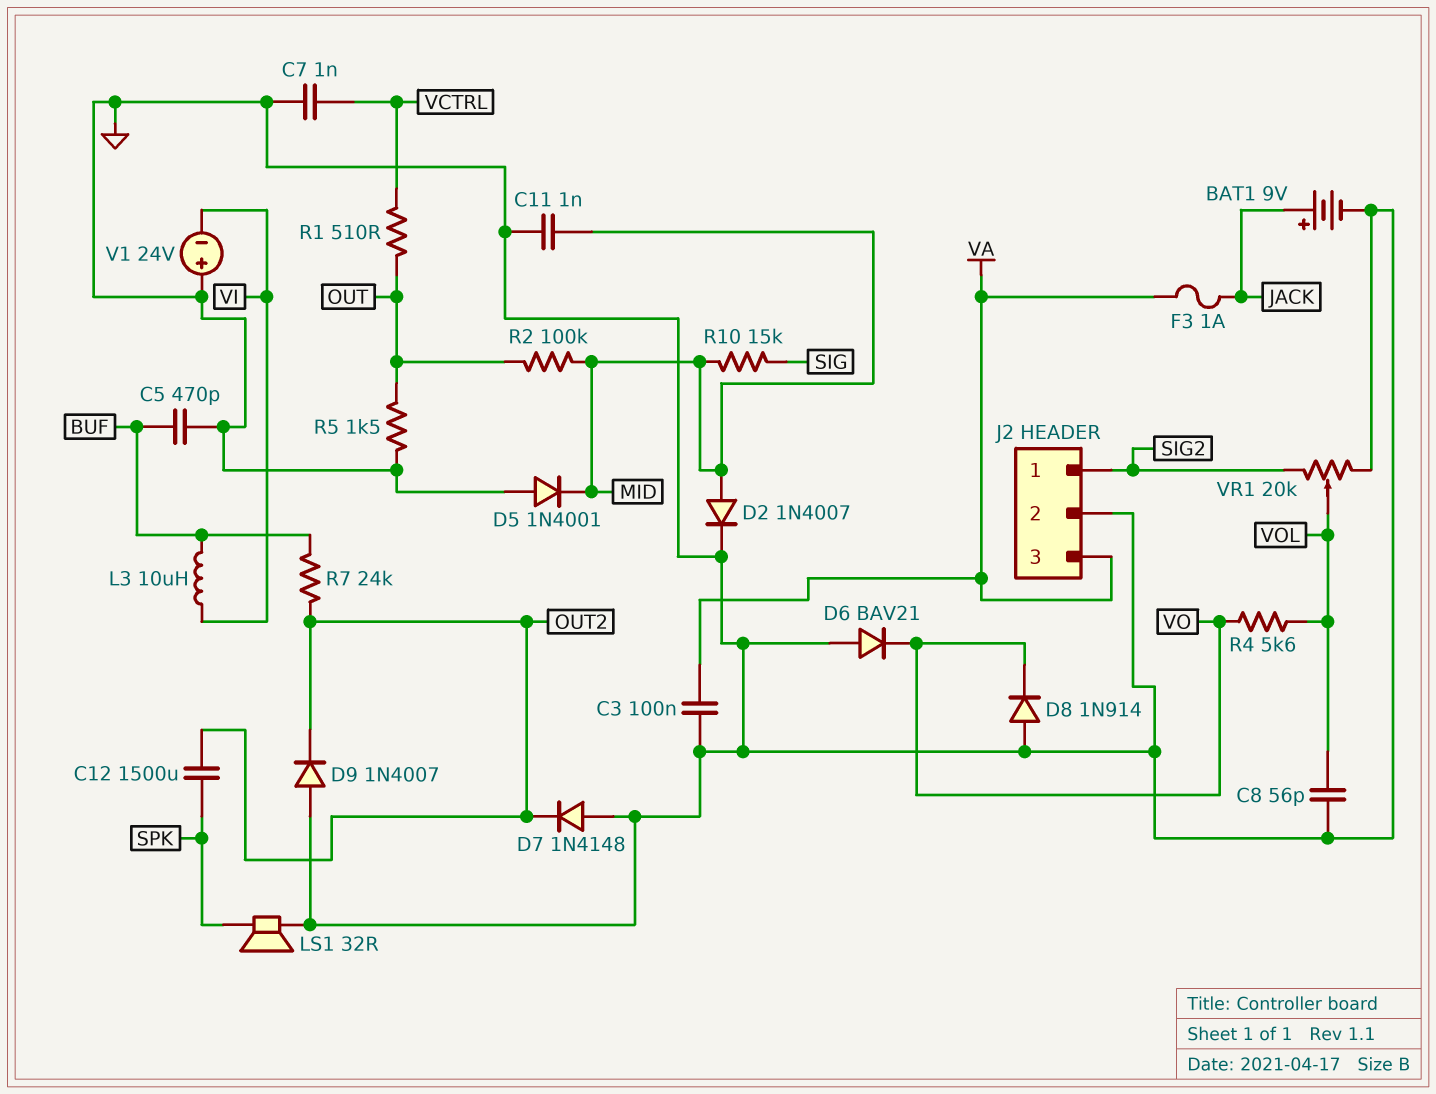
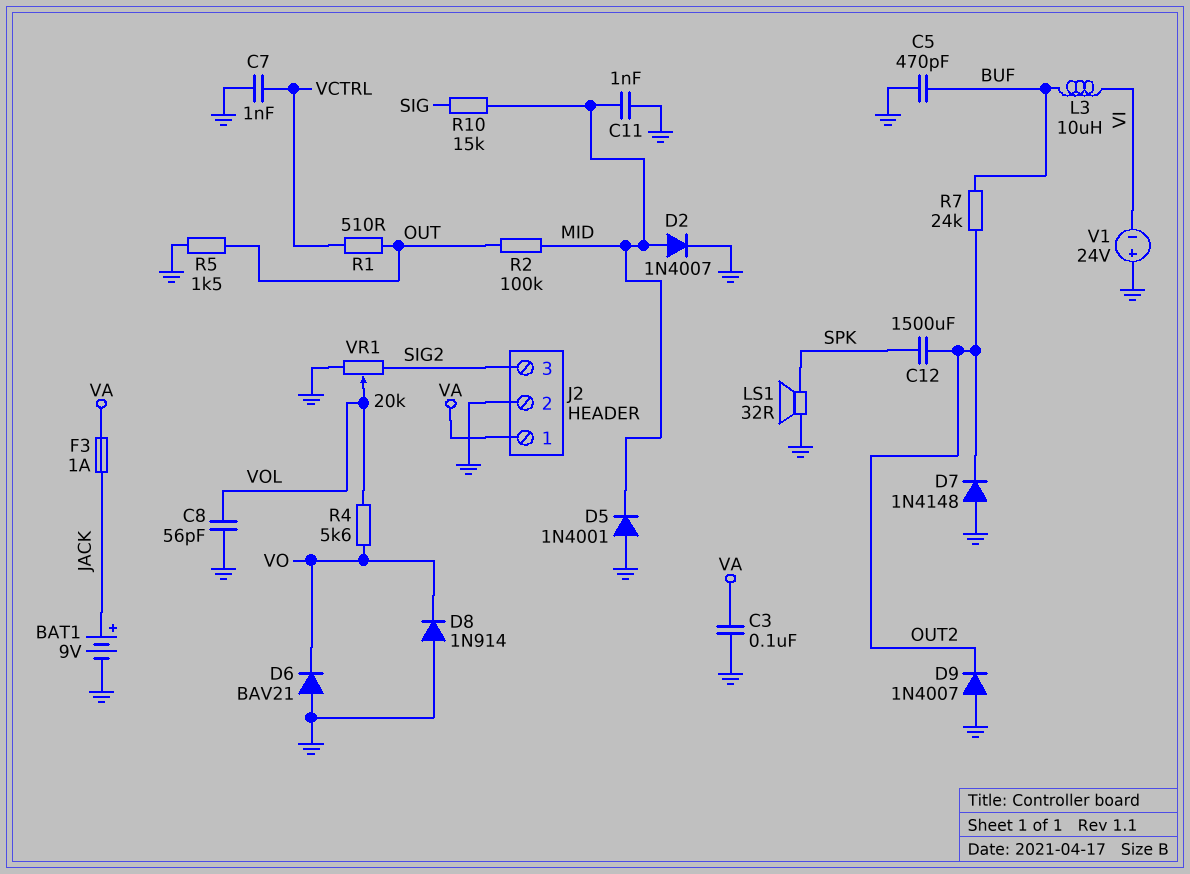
J2 pin 1: SIG2 -> VA
J2 pin 3: VA -> SIG2

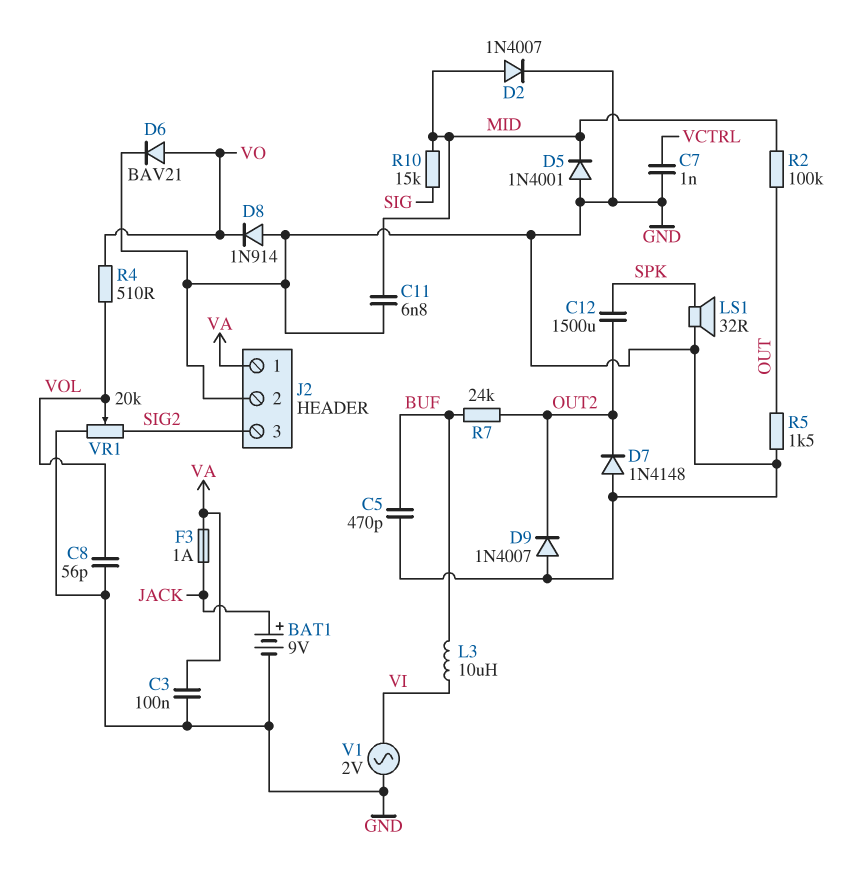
C11: 1nF (GND, MID) -> 6.8nF (GND, MID)
D6: diode BAV21 (A GND, K VO) -> diode BAV21 (A VO, K GND)
R1: 510 (OUT, VCTRL) -> none
R4: 5.6k (VO, VOL) -> 510 (VO, VOL)
V1: 24V (plus GND, minus VI) -> AC 2V (GND, VI)

